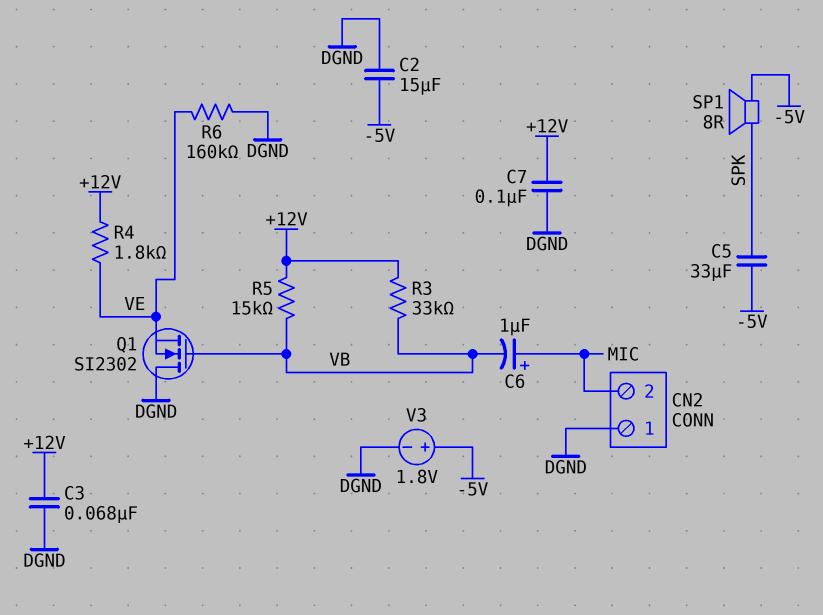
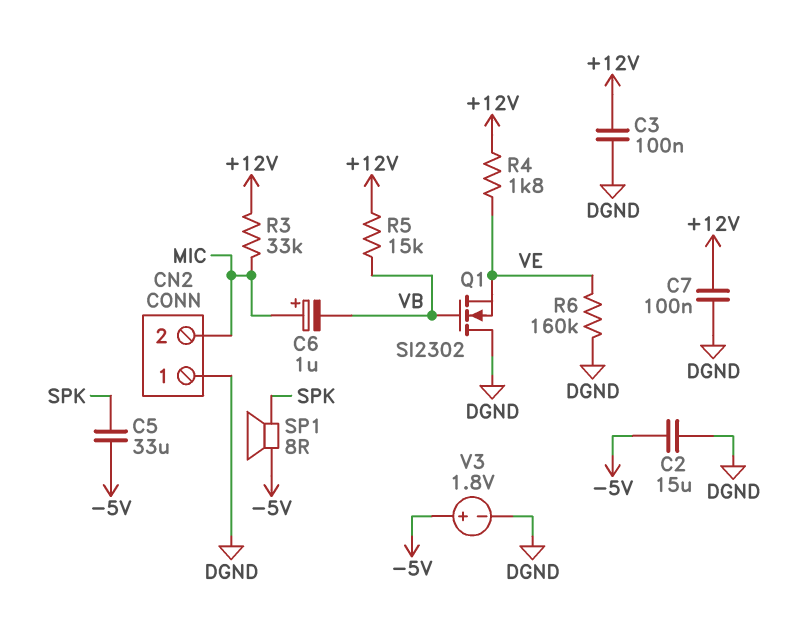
C3: 68nF (+12V, DGND) -> 100nF (+12V, DGND)
R3: 33k (+12V, VB) -> 33k (+12V, MIC)

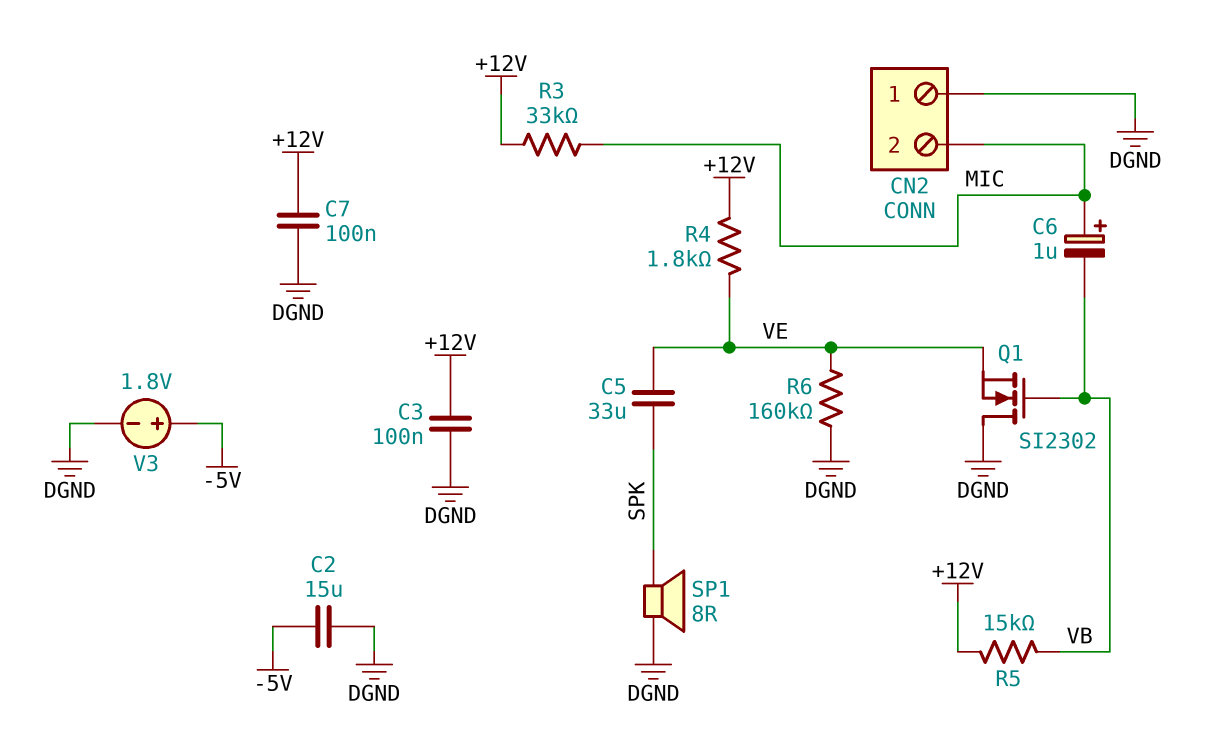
C5: 33uF (-5V, SPK) -> 33uF (SPK, VE)
SP1: speaker 8R (-5V, SPK) -> speaker 8R (DGND, SPK)

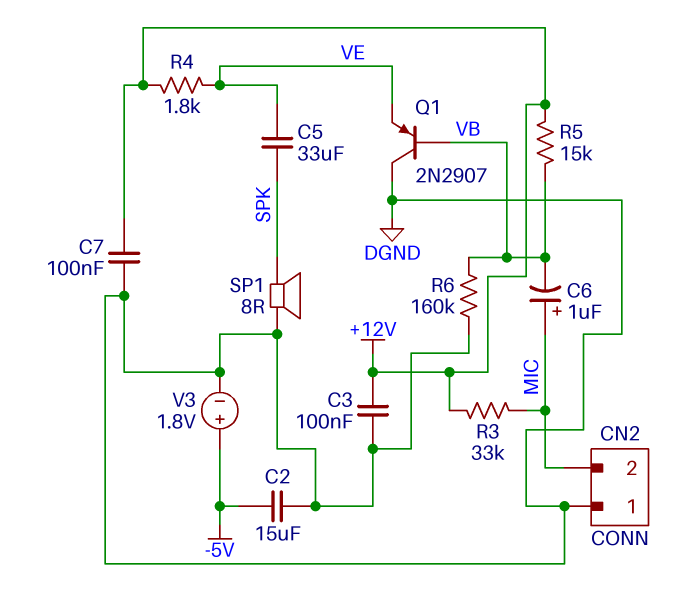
Q1: NMOS SI2302 (G VB, D DGND, S VE) -> PNP 2N2907 (B VB, C DGND, E VE)
R6: 160k (DGND, VE) -> 160k (DGND, VB)

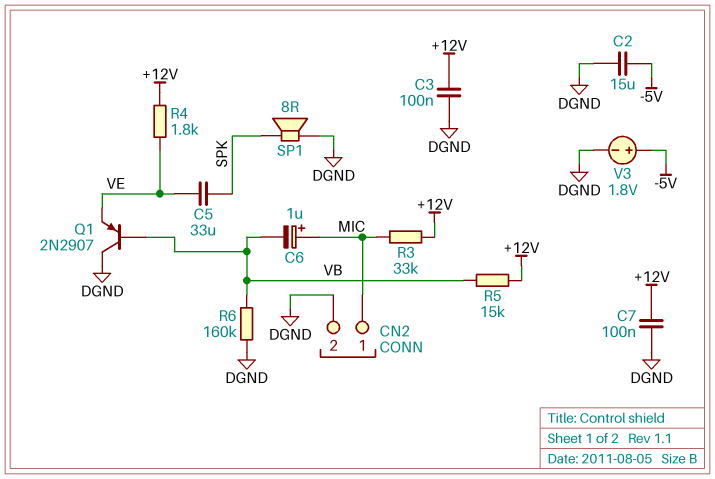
CN2 pin 1: DGND -> MIC
CN2 pin 2: MIC -> DGND

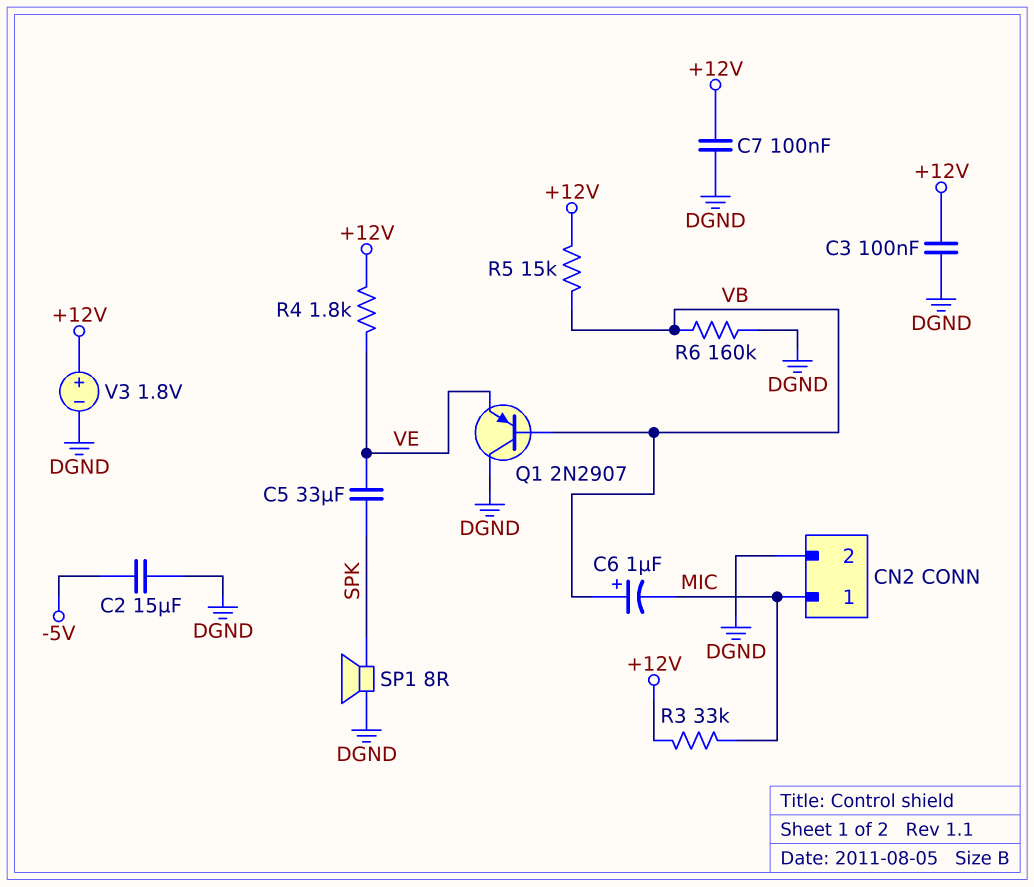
C6: 1uF (plus MIC, minus VB) -> 1uF (plus VB, minus MIC)
V3: 1.8V (plus -5V, minus DGND) -> 1.8V (plus +12V, minus DGND)

